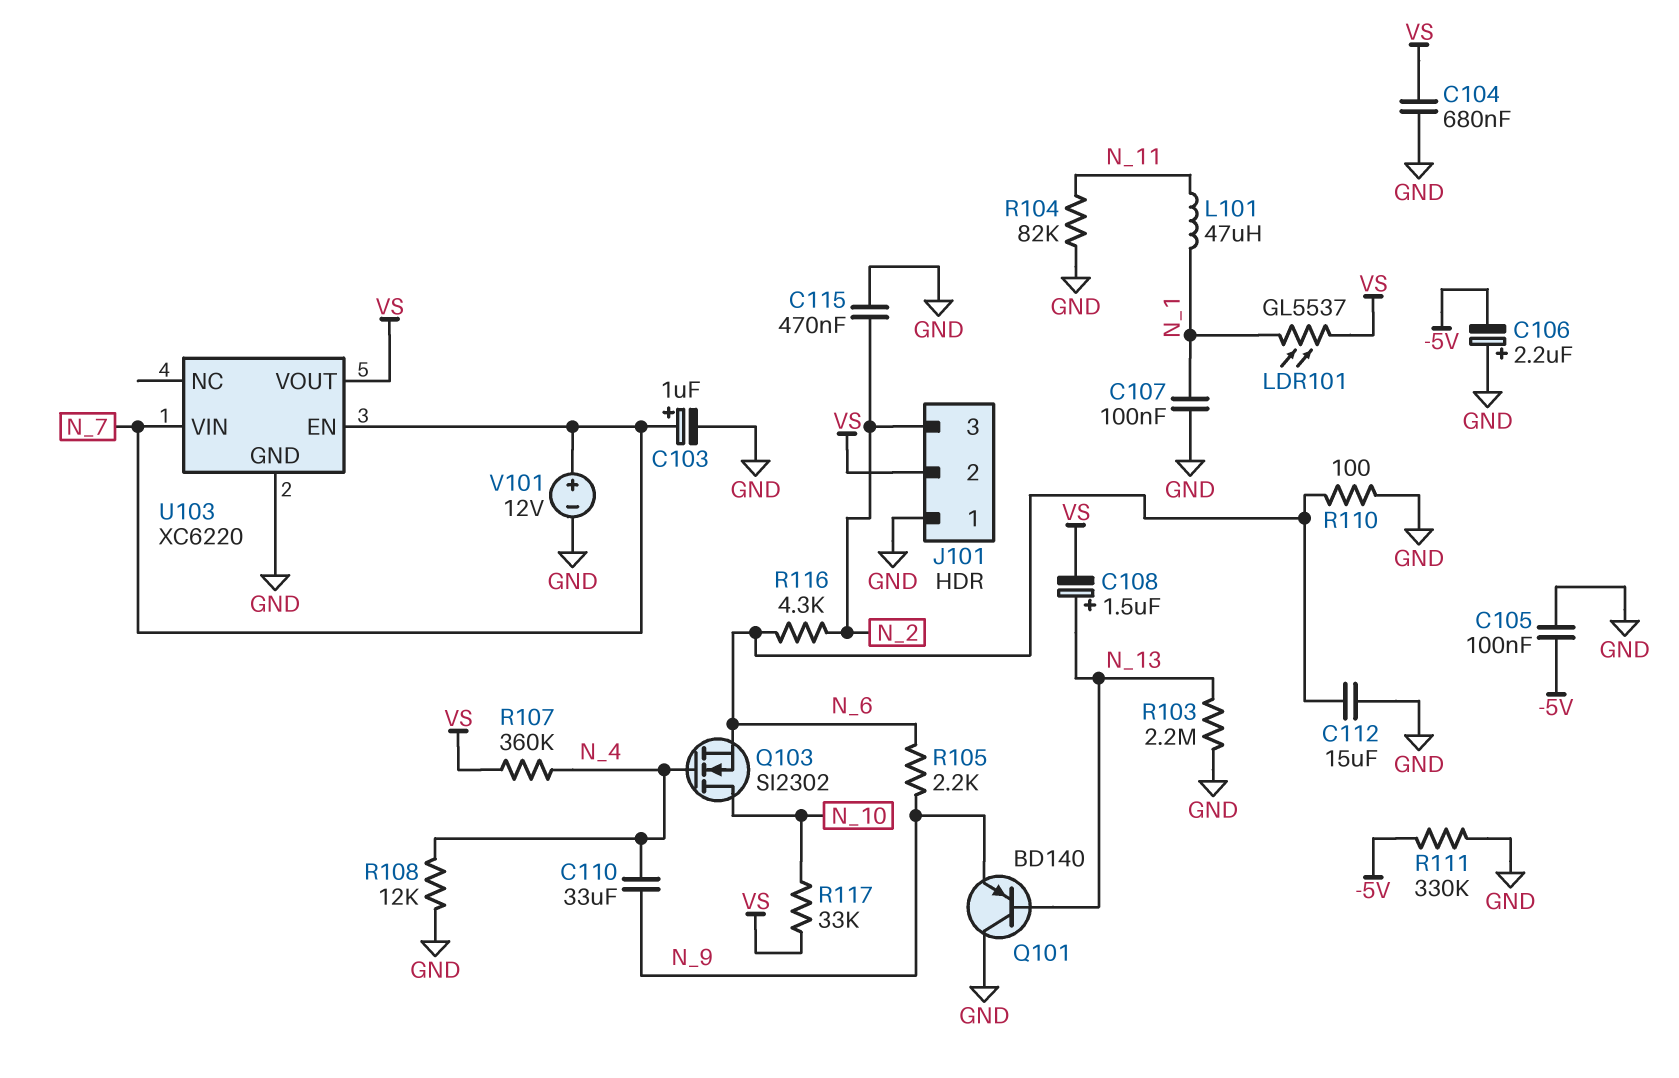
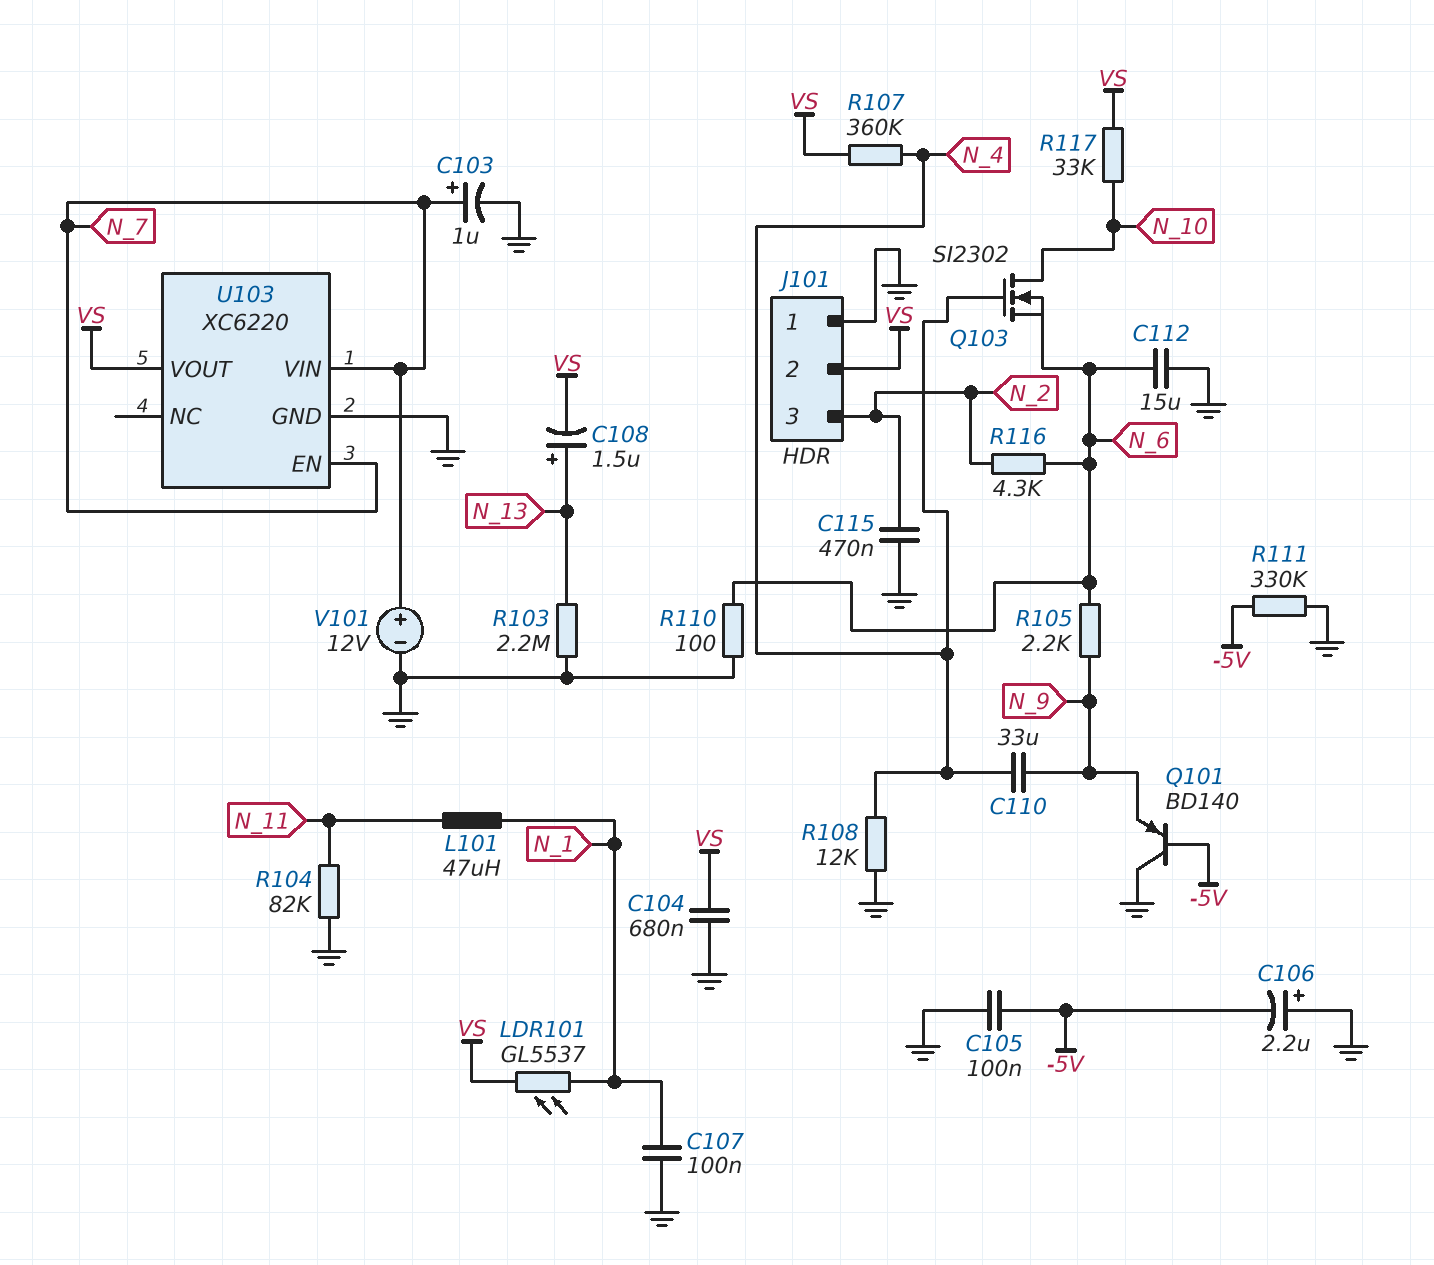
Q101: PNP BD140 (B N_13, C GND, E N_9) -> PNP BD140 (B -5V, C GND, E N_9)

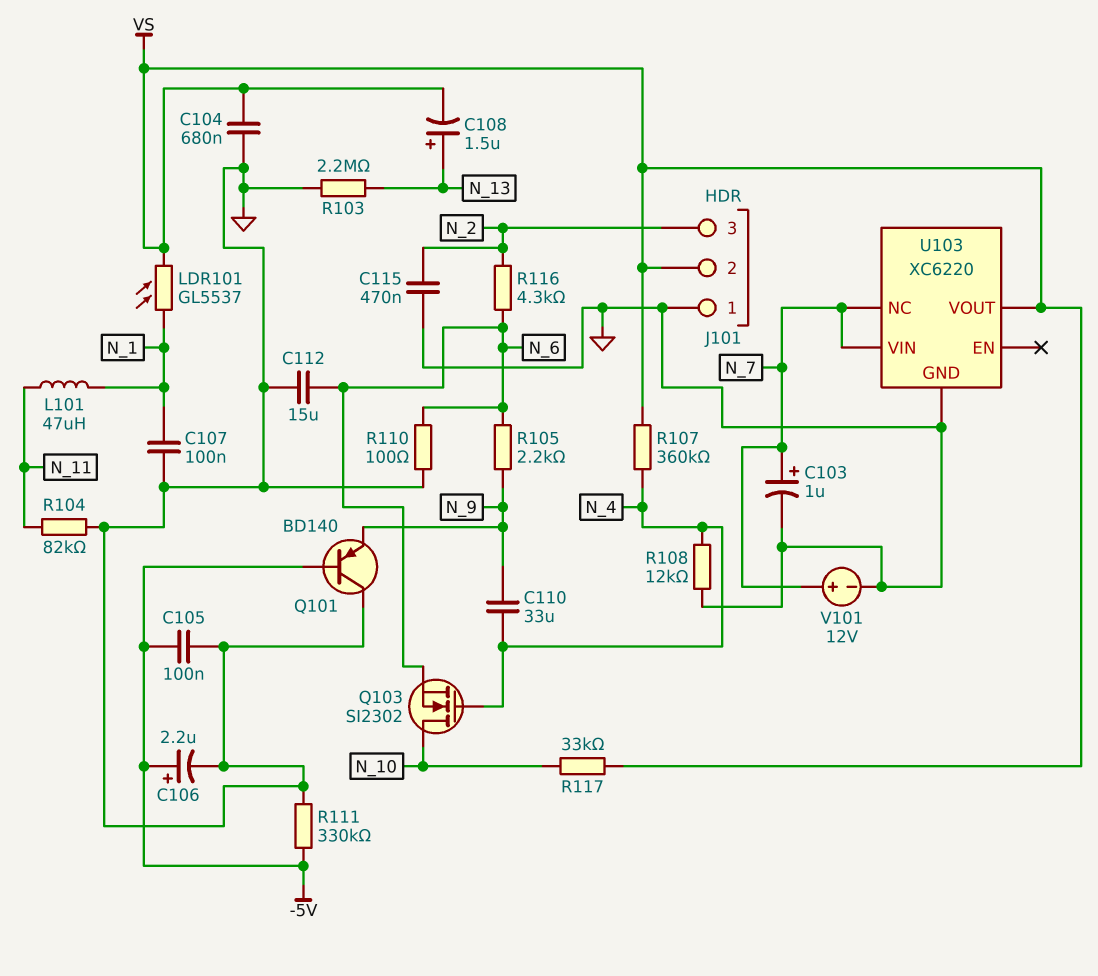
C106: 2.2uF (plus GND, minus -5V) -> 2.2uF (plus -5V, minus GND)
U103 pin EN: N_7 -> none
U103 pin NC: none -> N_7

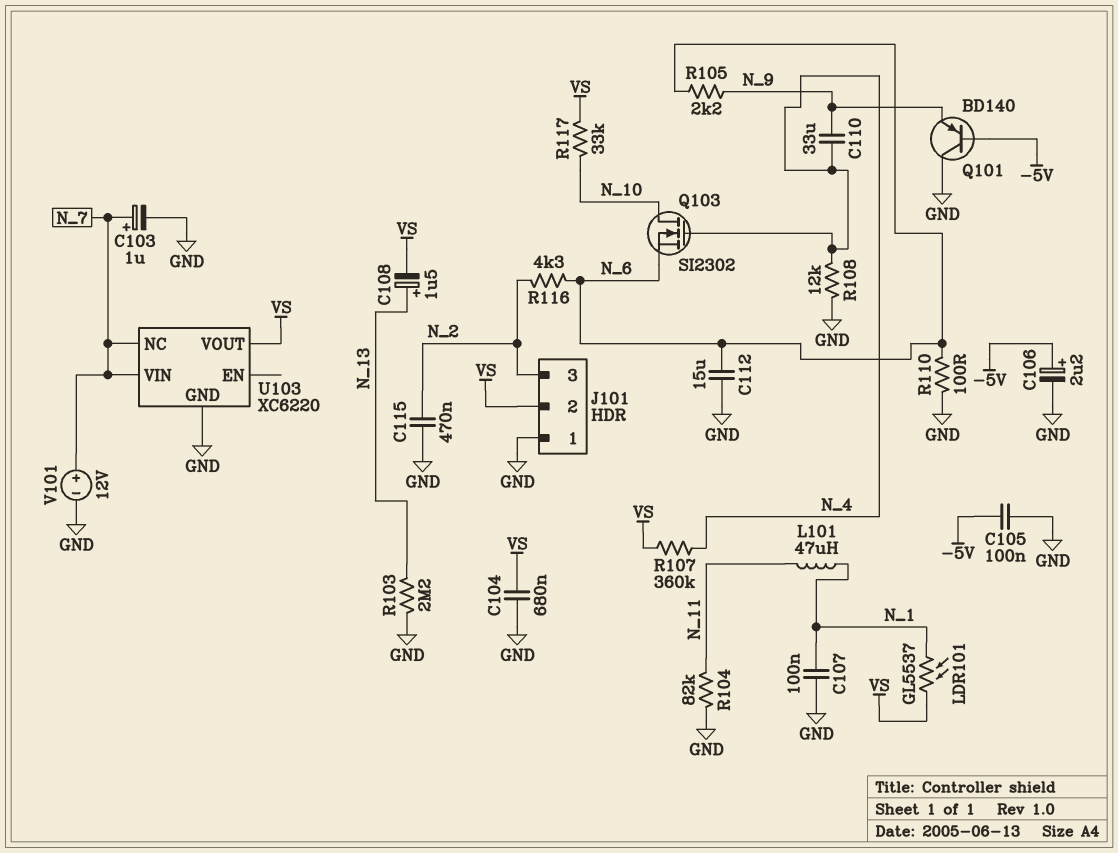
R111: 330k (-5V, GND) -> none

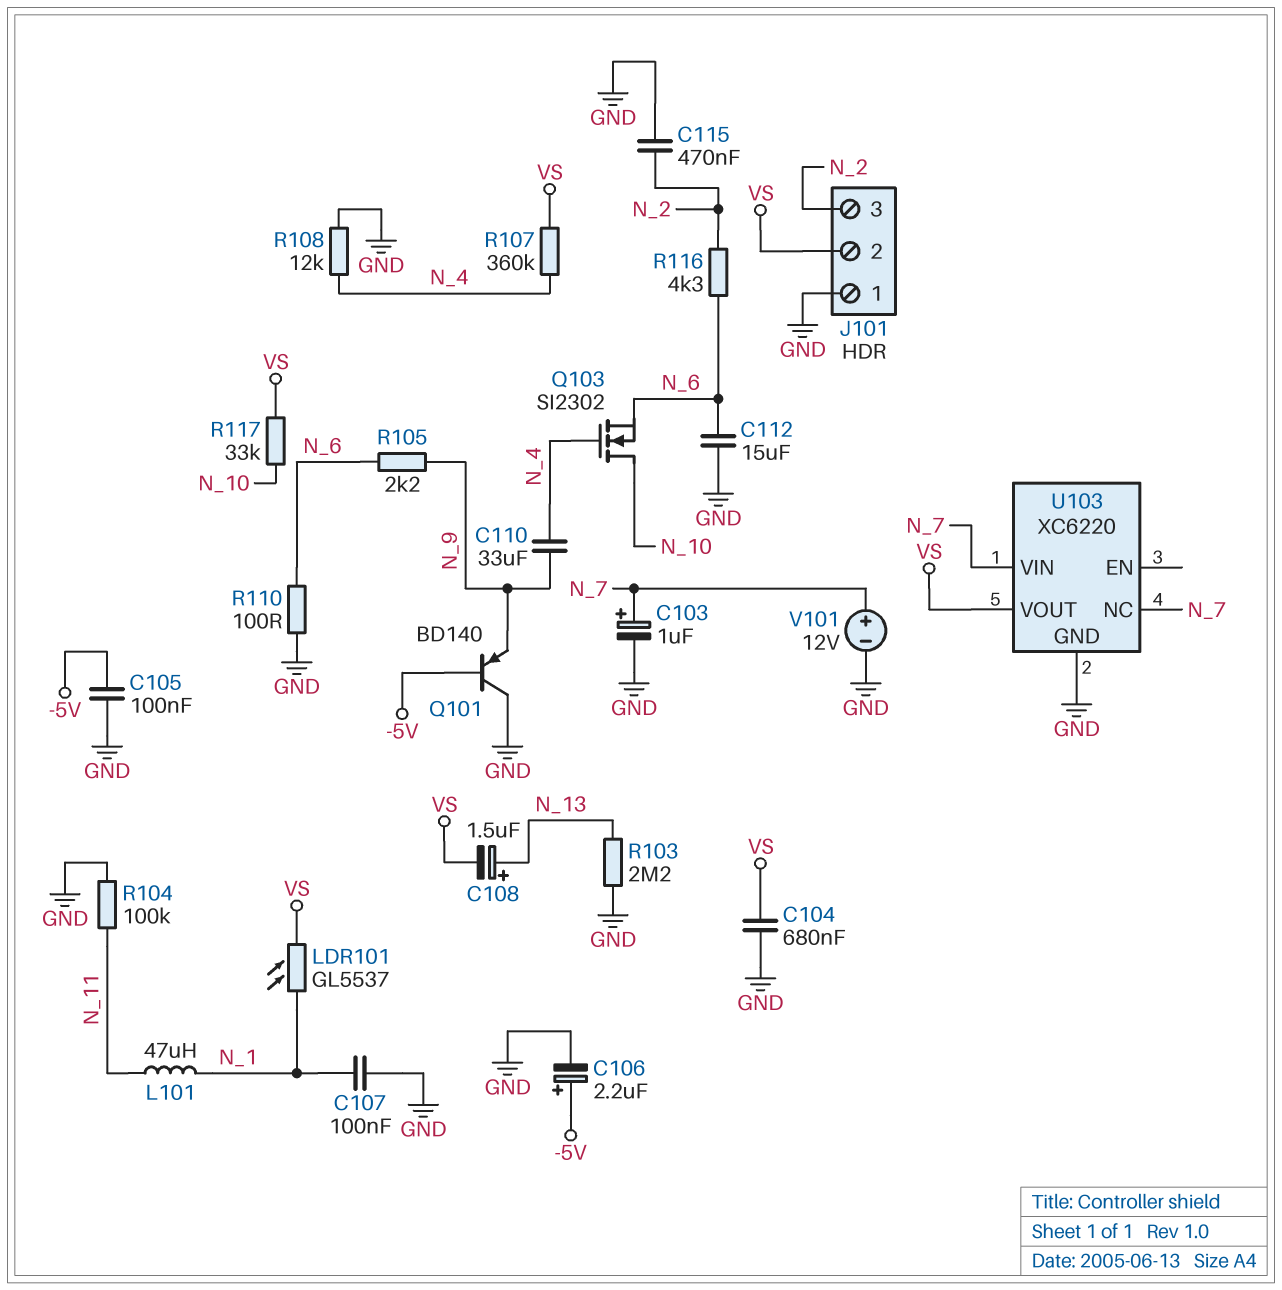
R104: 82k (GND, N_11) -> 100k (GND, N_11)

